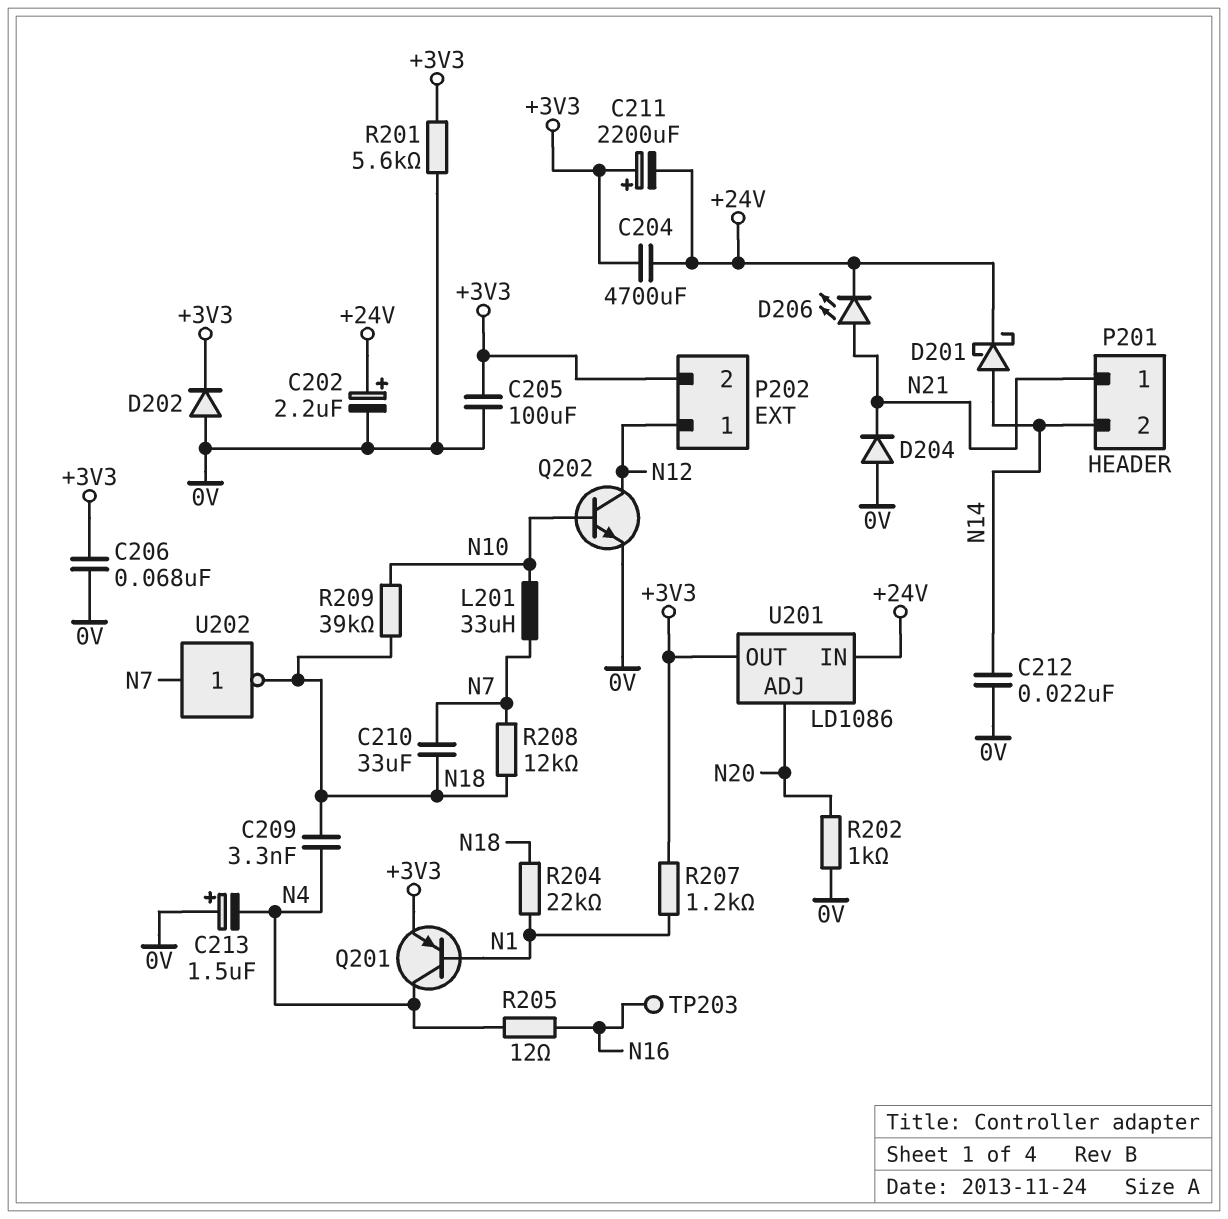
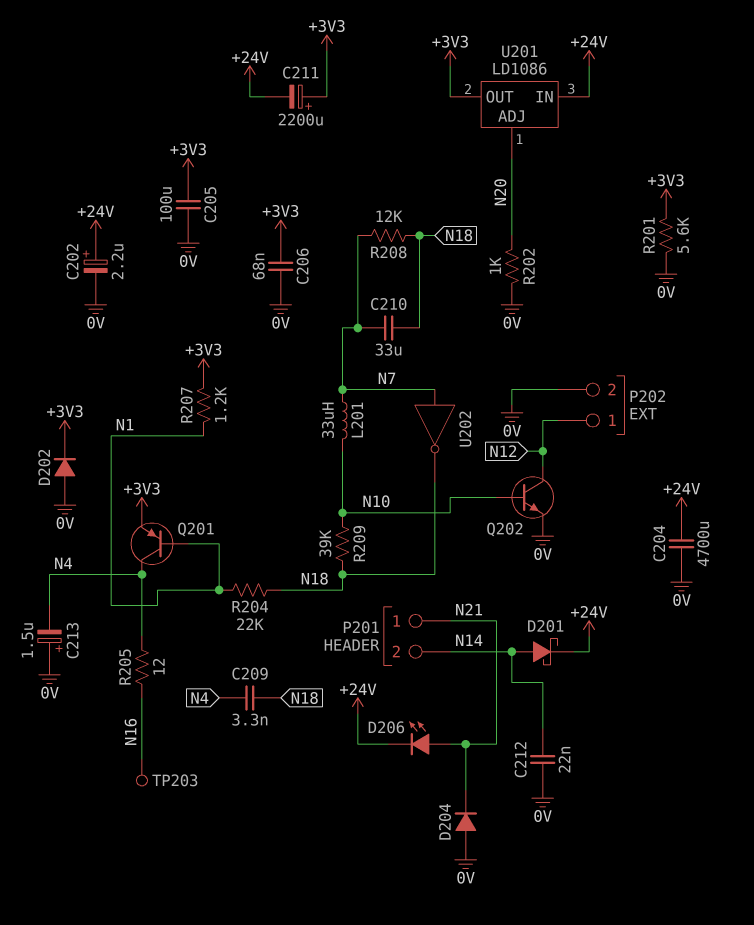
C204: 4700uF (+3V3, +24V) -> 4700uF (+24V, 0V)
P202 pin 2: +3V3 -> 0V

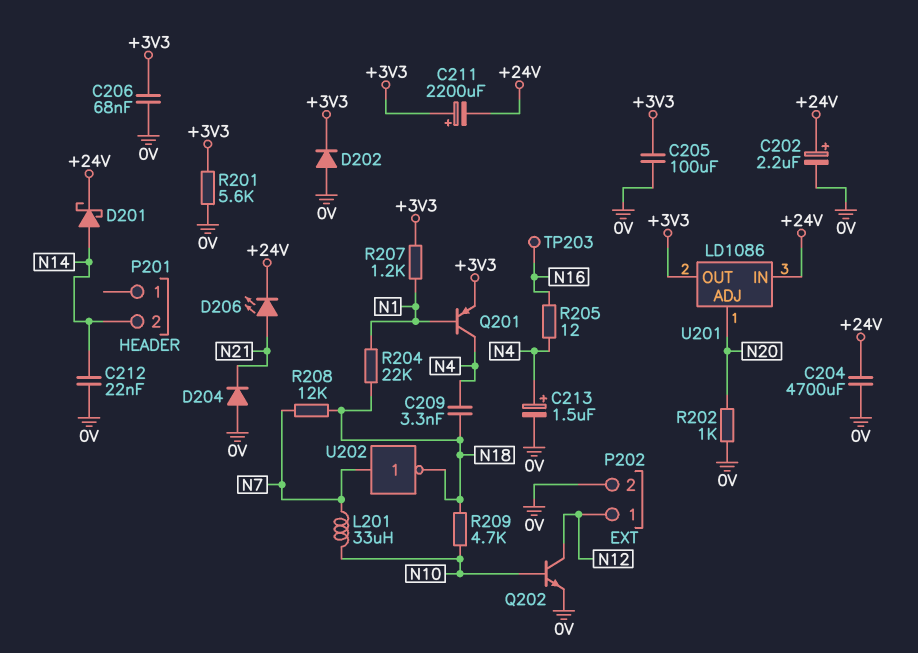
C210: 33uF (N7, N18) -> none
C213: 1.5uF (plus 0V, minus N4) -> 1.5uF (plus N4, minus 0V)
P201 pin 1: N21 -> none
R209: 39k (N10, N18) -> 4.7k (N10, N18)

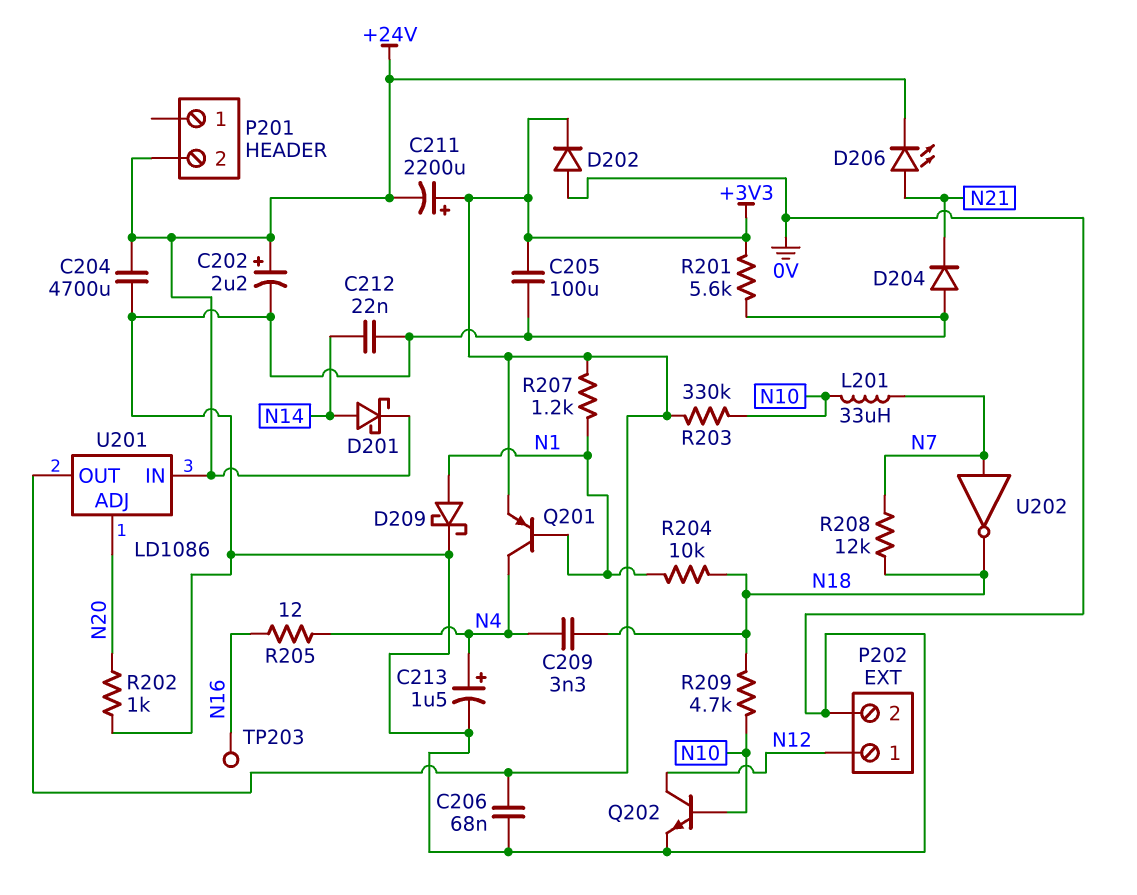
D209: none -> schottky (A N1, K 0V)
P201 pin 2: N14 -> +24V
R203: none -> 330k (+3V3, N10)
R204: 22k (N1, N18) -> 10k (N1, N18)

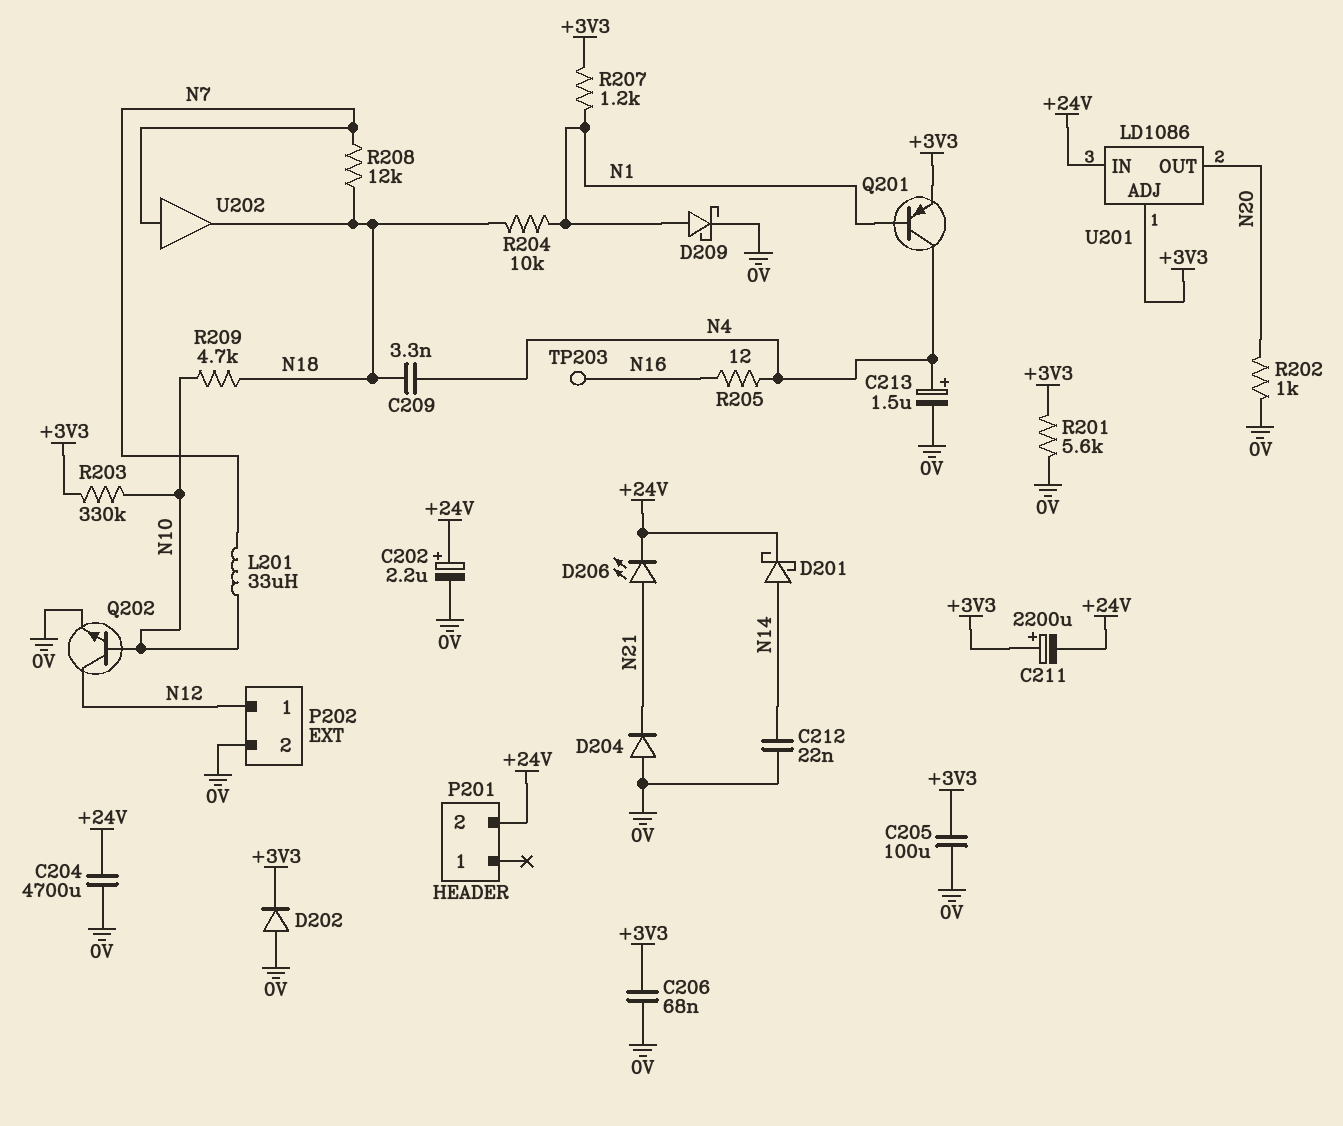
U201 pin ADJ: N20 -> +3V3
U201 pin OUT: +3V3 -> N20
U202: NOT (in N7, out N18) -> buffer (in N7, out N18)

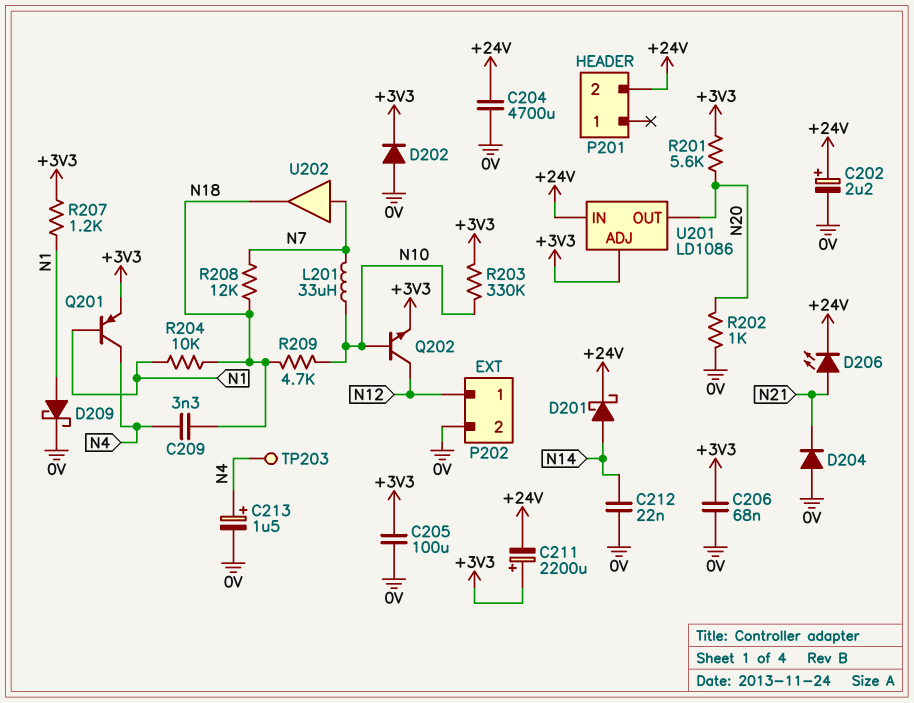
Q202: NPN (B N10, C N12, E 0V) -> NPN (B N10, C N12, E +3V3)
R201: 5.6k (+3V3, 0V) -> 5.6k (+3V3, N20)
R205: 12 (N4, N16) -> none
TP203: test point (N16) -> test point (N4)

